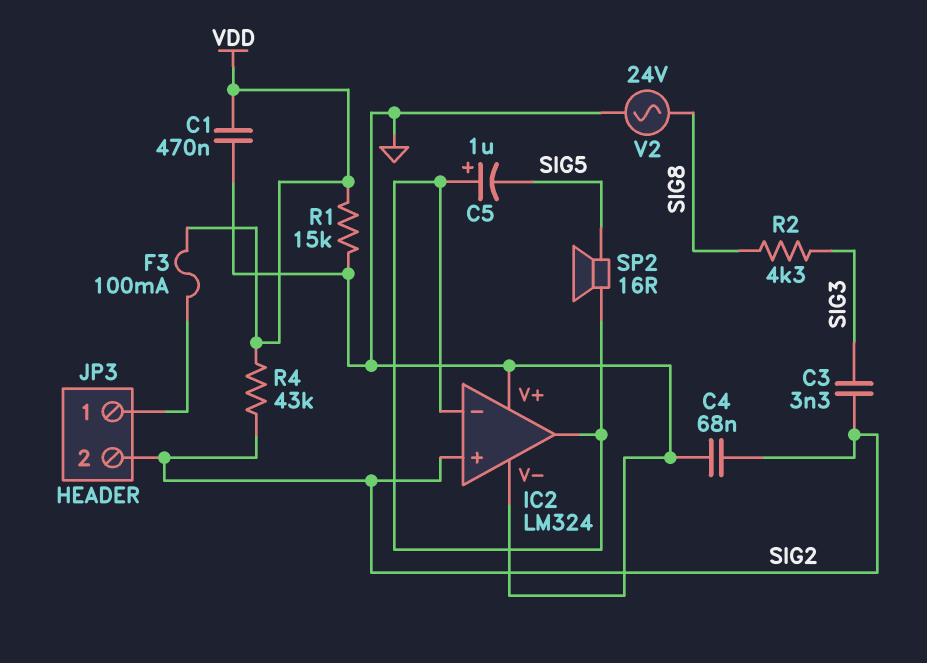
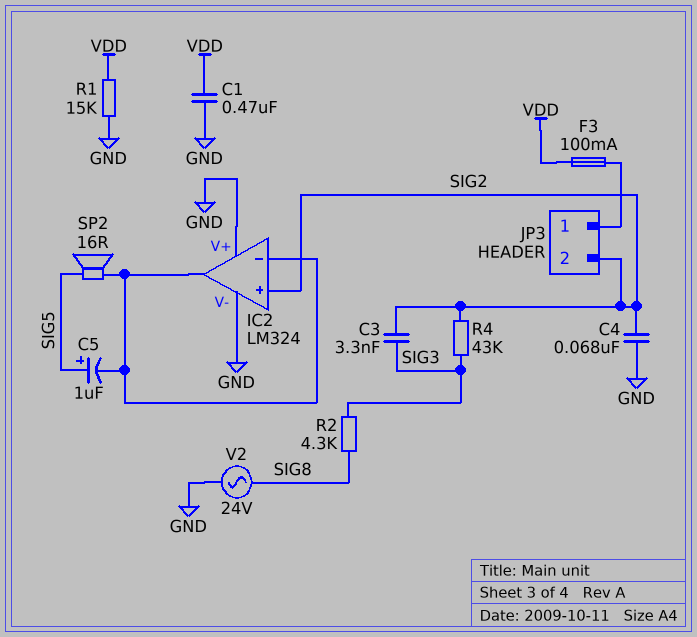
C5: 1uF (plus IC2/in-, minus SIG5) -> 1uF (plus SIG5, minus IC2/in-)
R4: 43k (SIG2, VDD) -> 43k (SIG2, SIG3)

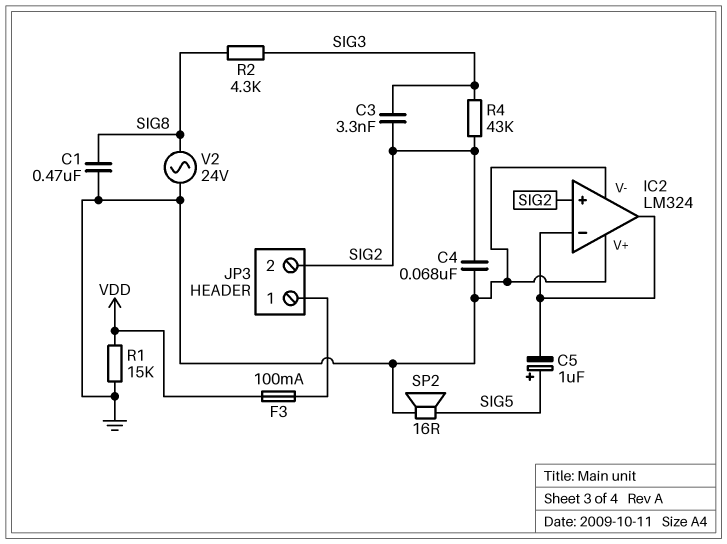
C1: 470nF (GND, VDD) -> 470nF (GND, SIG8)
SP2: speaker 16R (IC2/in-, SIG5) -> speaker 16R (GND, SIG5)

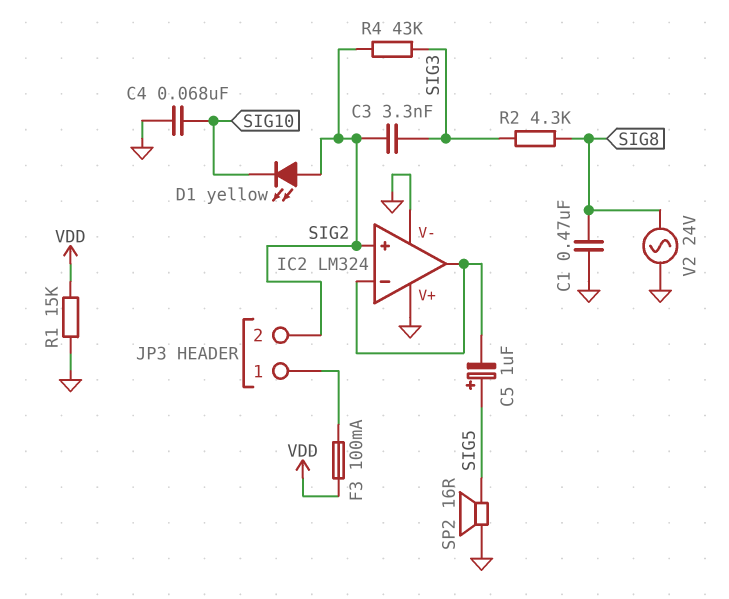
C4: 68nF (GND, SIG2) -> 68nF (GND, SIG10)
D1: none -> LED yellow (A SIG2, K SIG10)

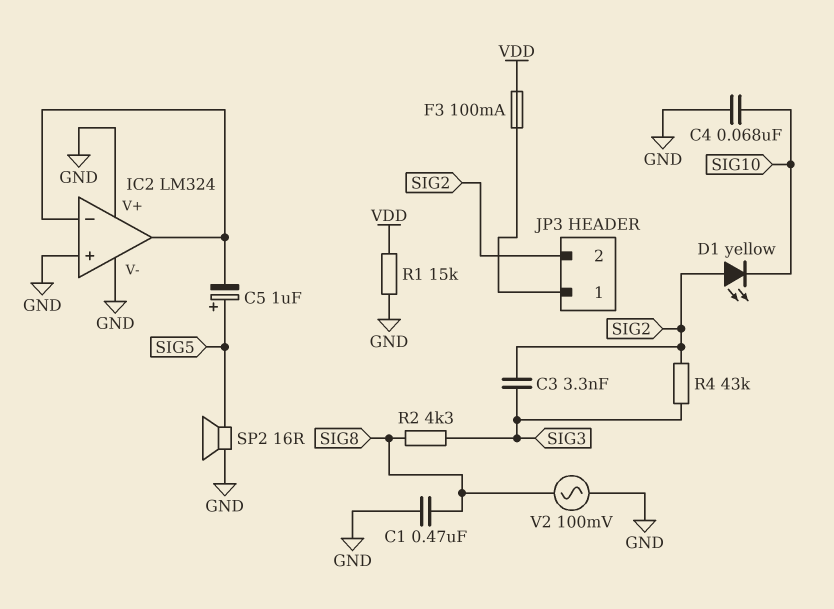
IC2 pin in+: SIG2 -> GND
V2: AC 24V (GND, SIG8) -> AC 100mV (GND, SIG8)

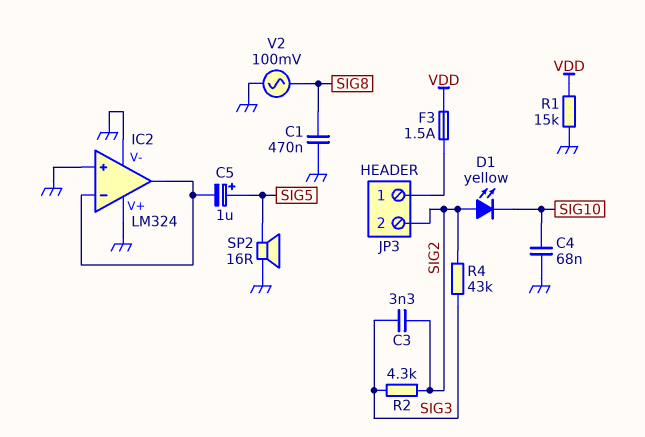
F3: 100mA (JP3/1, VDD) -> 1.5A (JP3/1, VDD)
R2: 4.3k (SIG3, SIG8) -> 4.3k (SIG2, SIG3)

